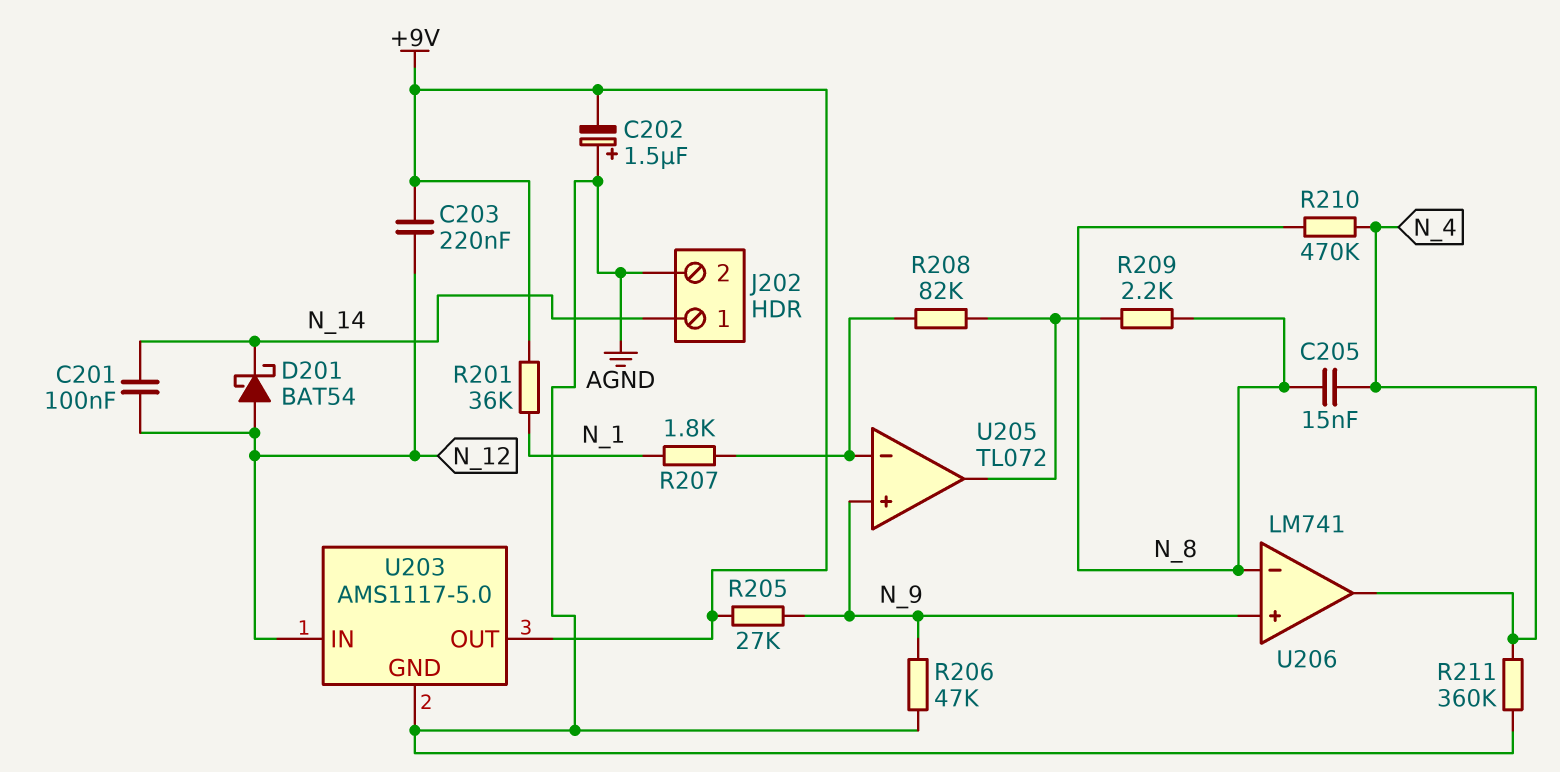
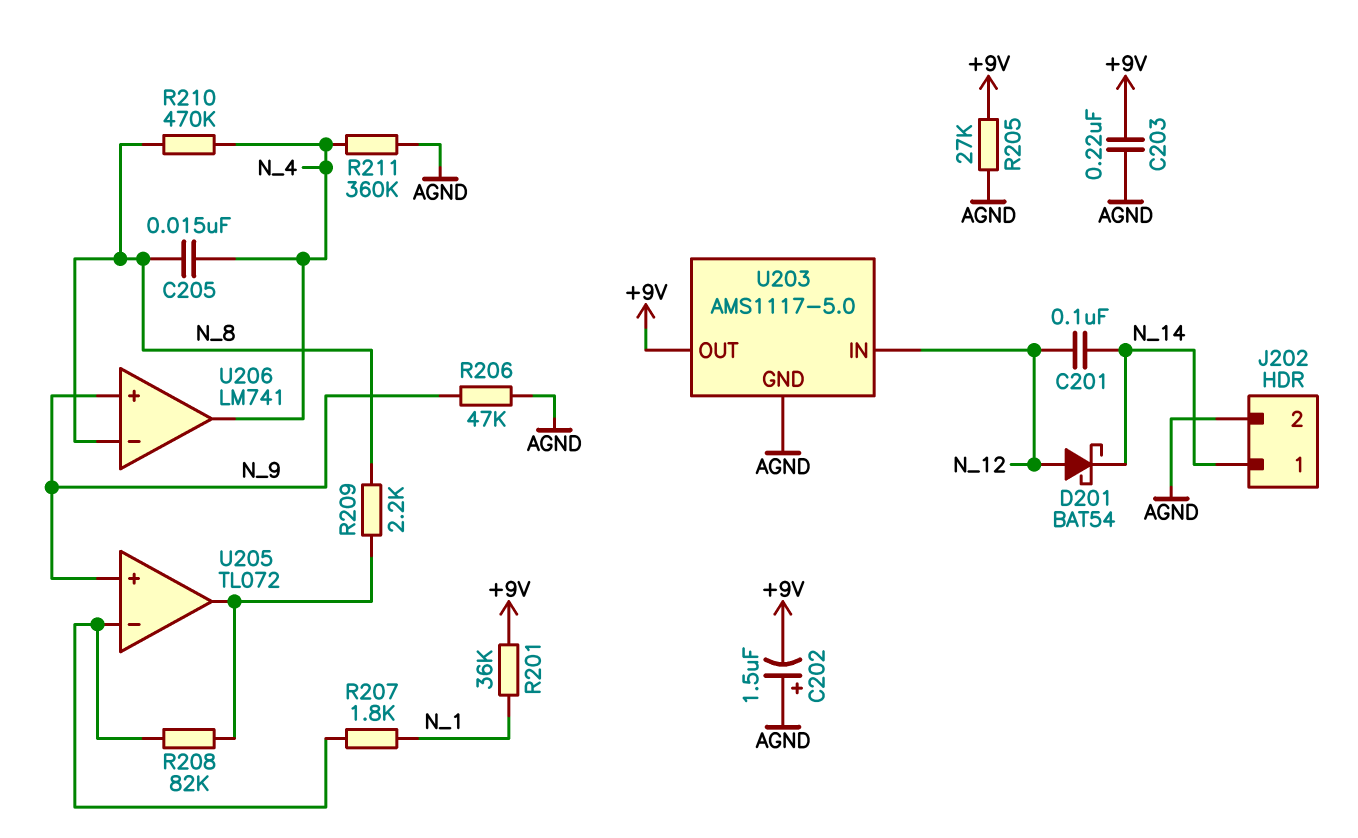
C203: 220nF (+9V, N_12) -> 220nF (+9V, AGND)
R205: 27k (+9V, N_9) -> 27k (+9V, AGND)

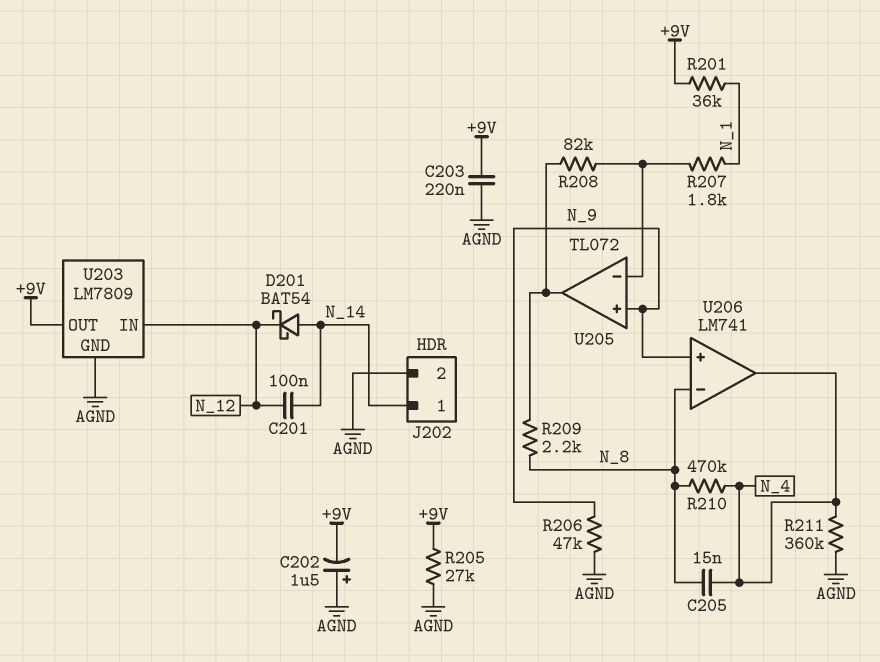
D201: schottky BAT54 (A N_12, K N_14) -> schottky BAT54 (A N_14, K N_12)
U203: AMS1117-5.0 -> LM7809

